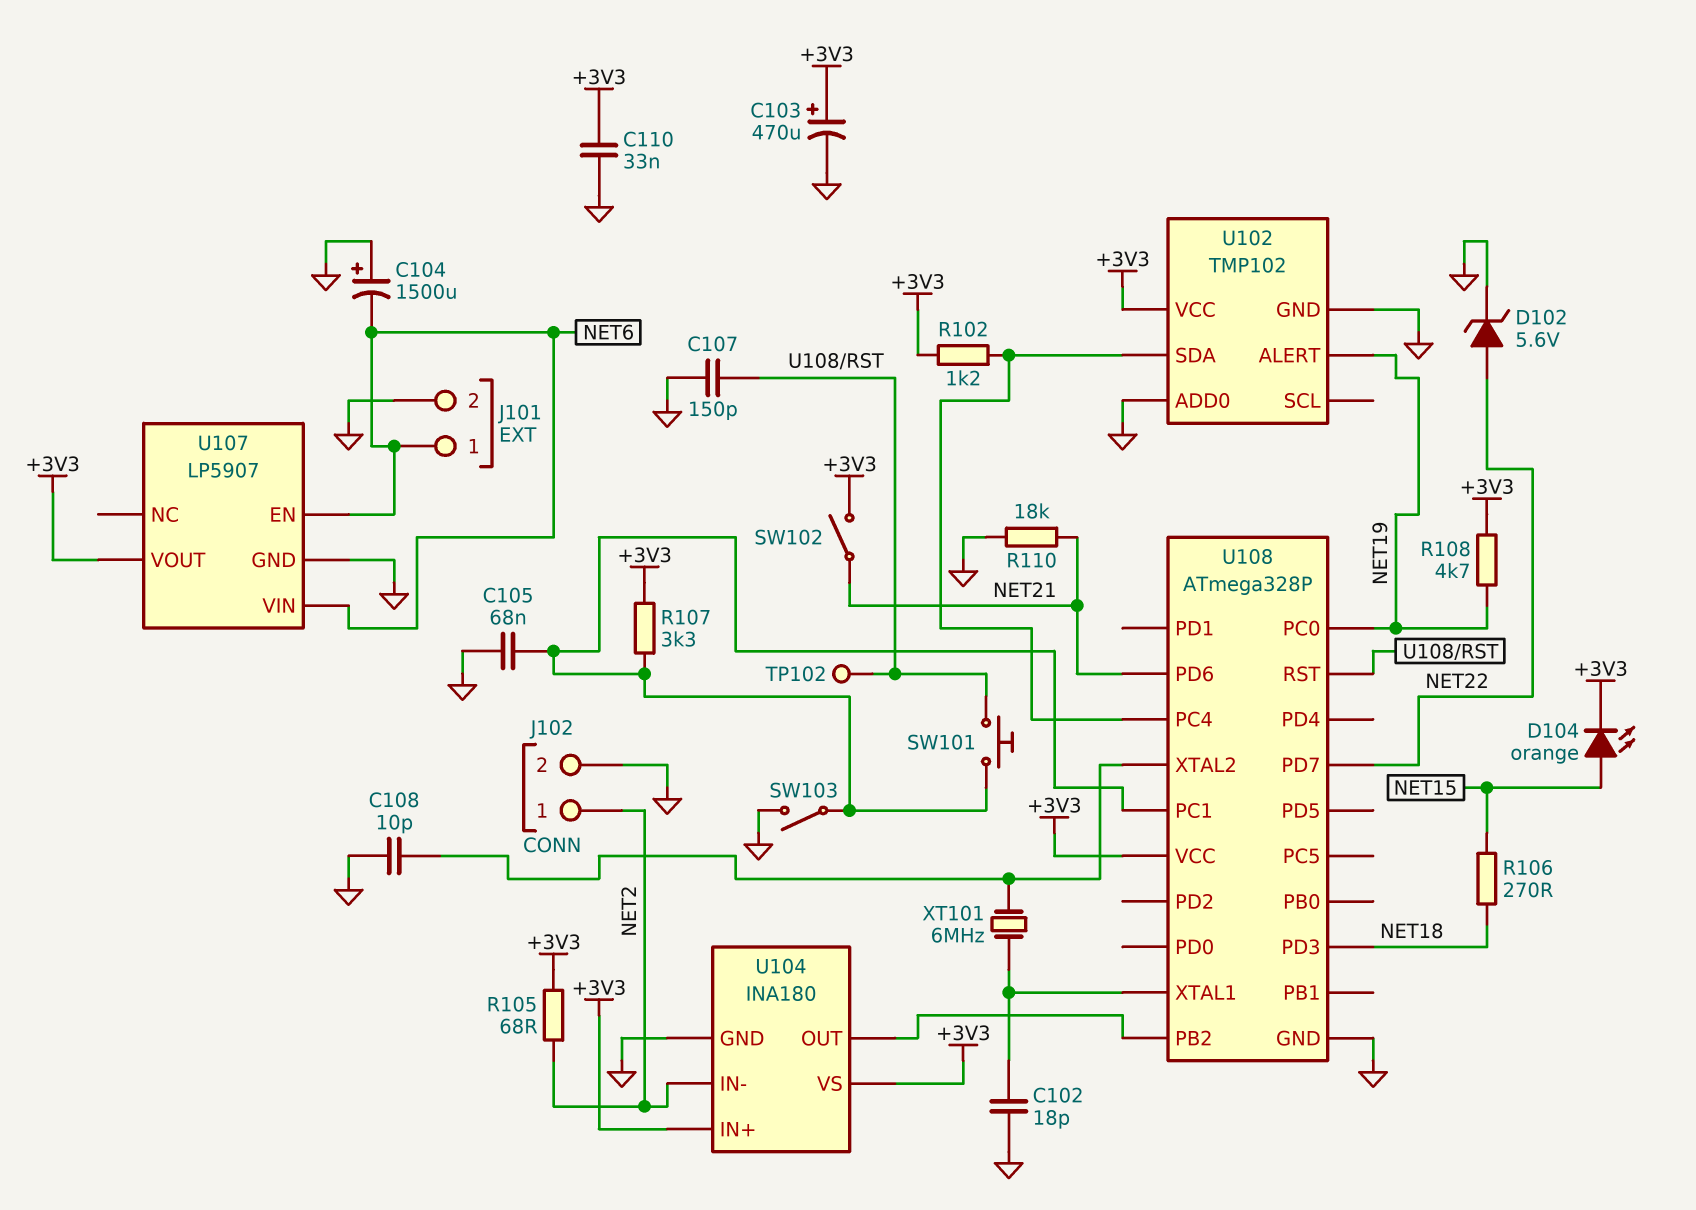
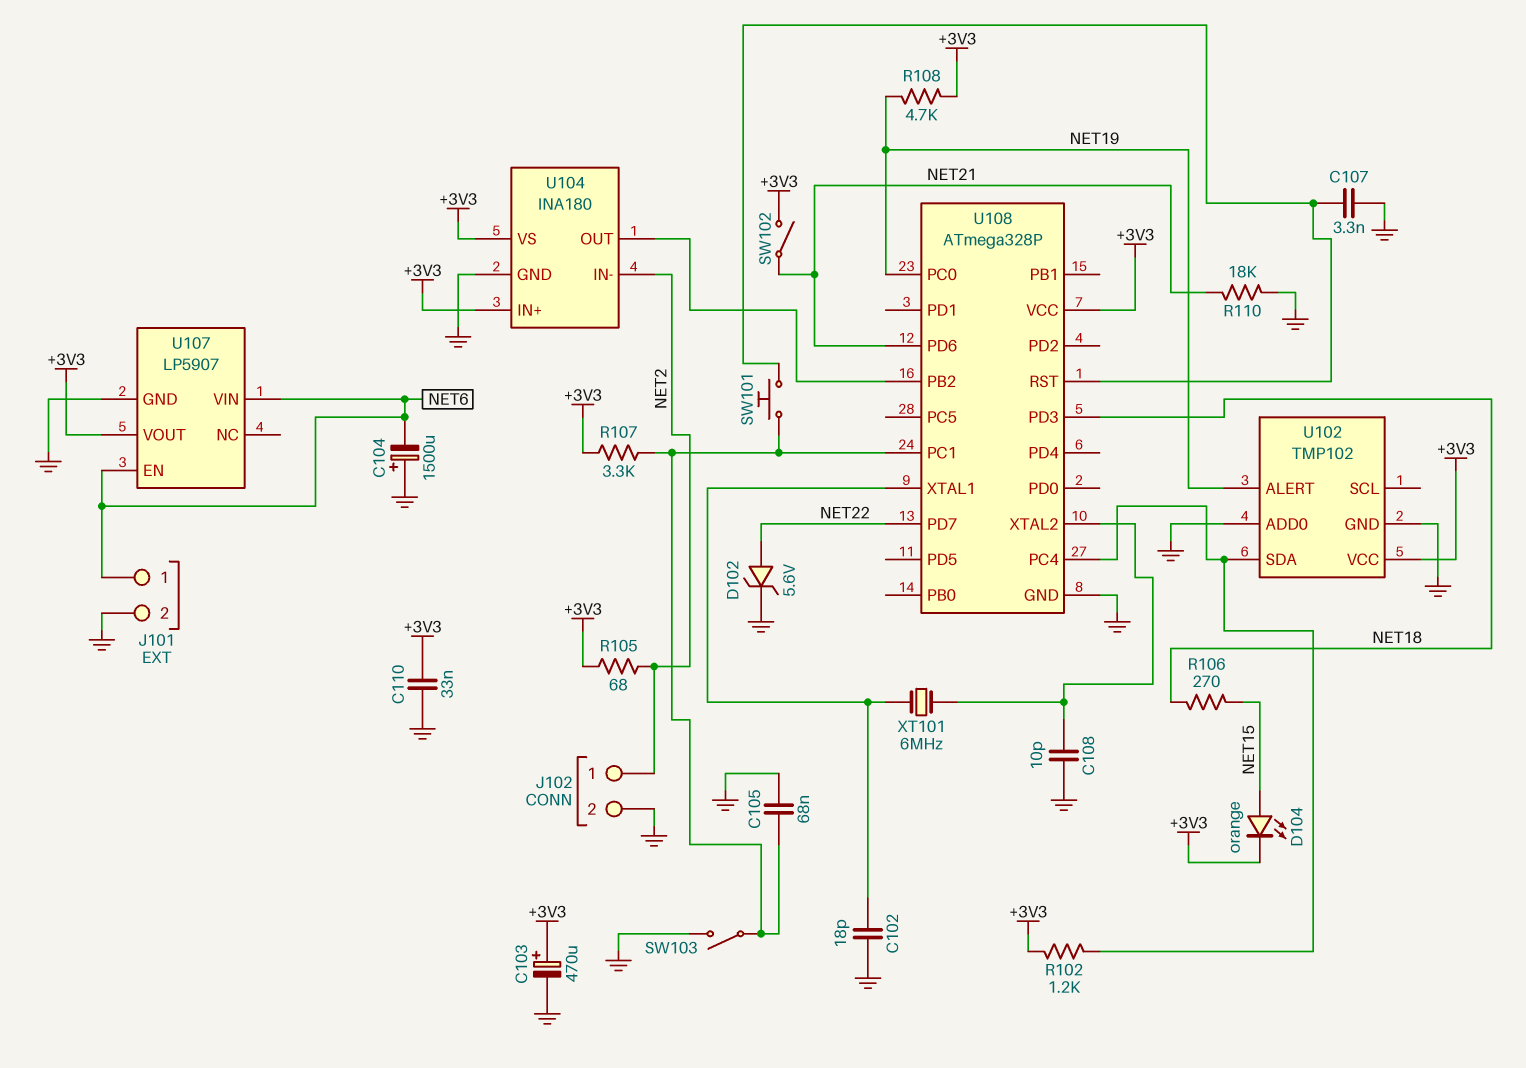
C107: 150pF (GND, U108/RST) -> 3.3nF (GND, U108/RST)
TP102: test point (U108/RST) -> none

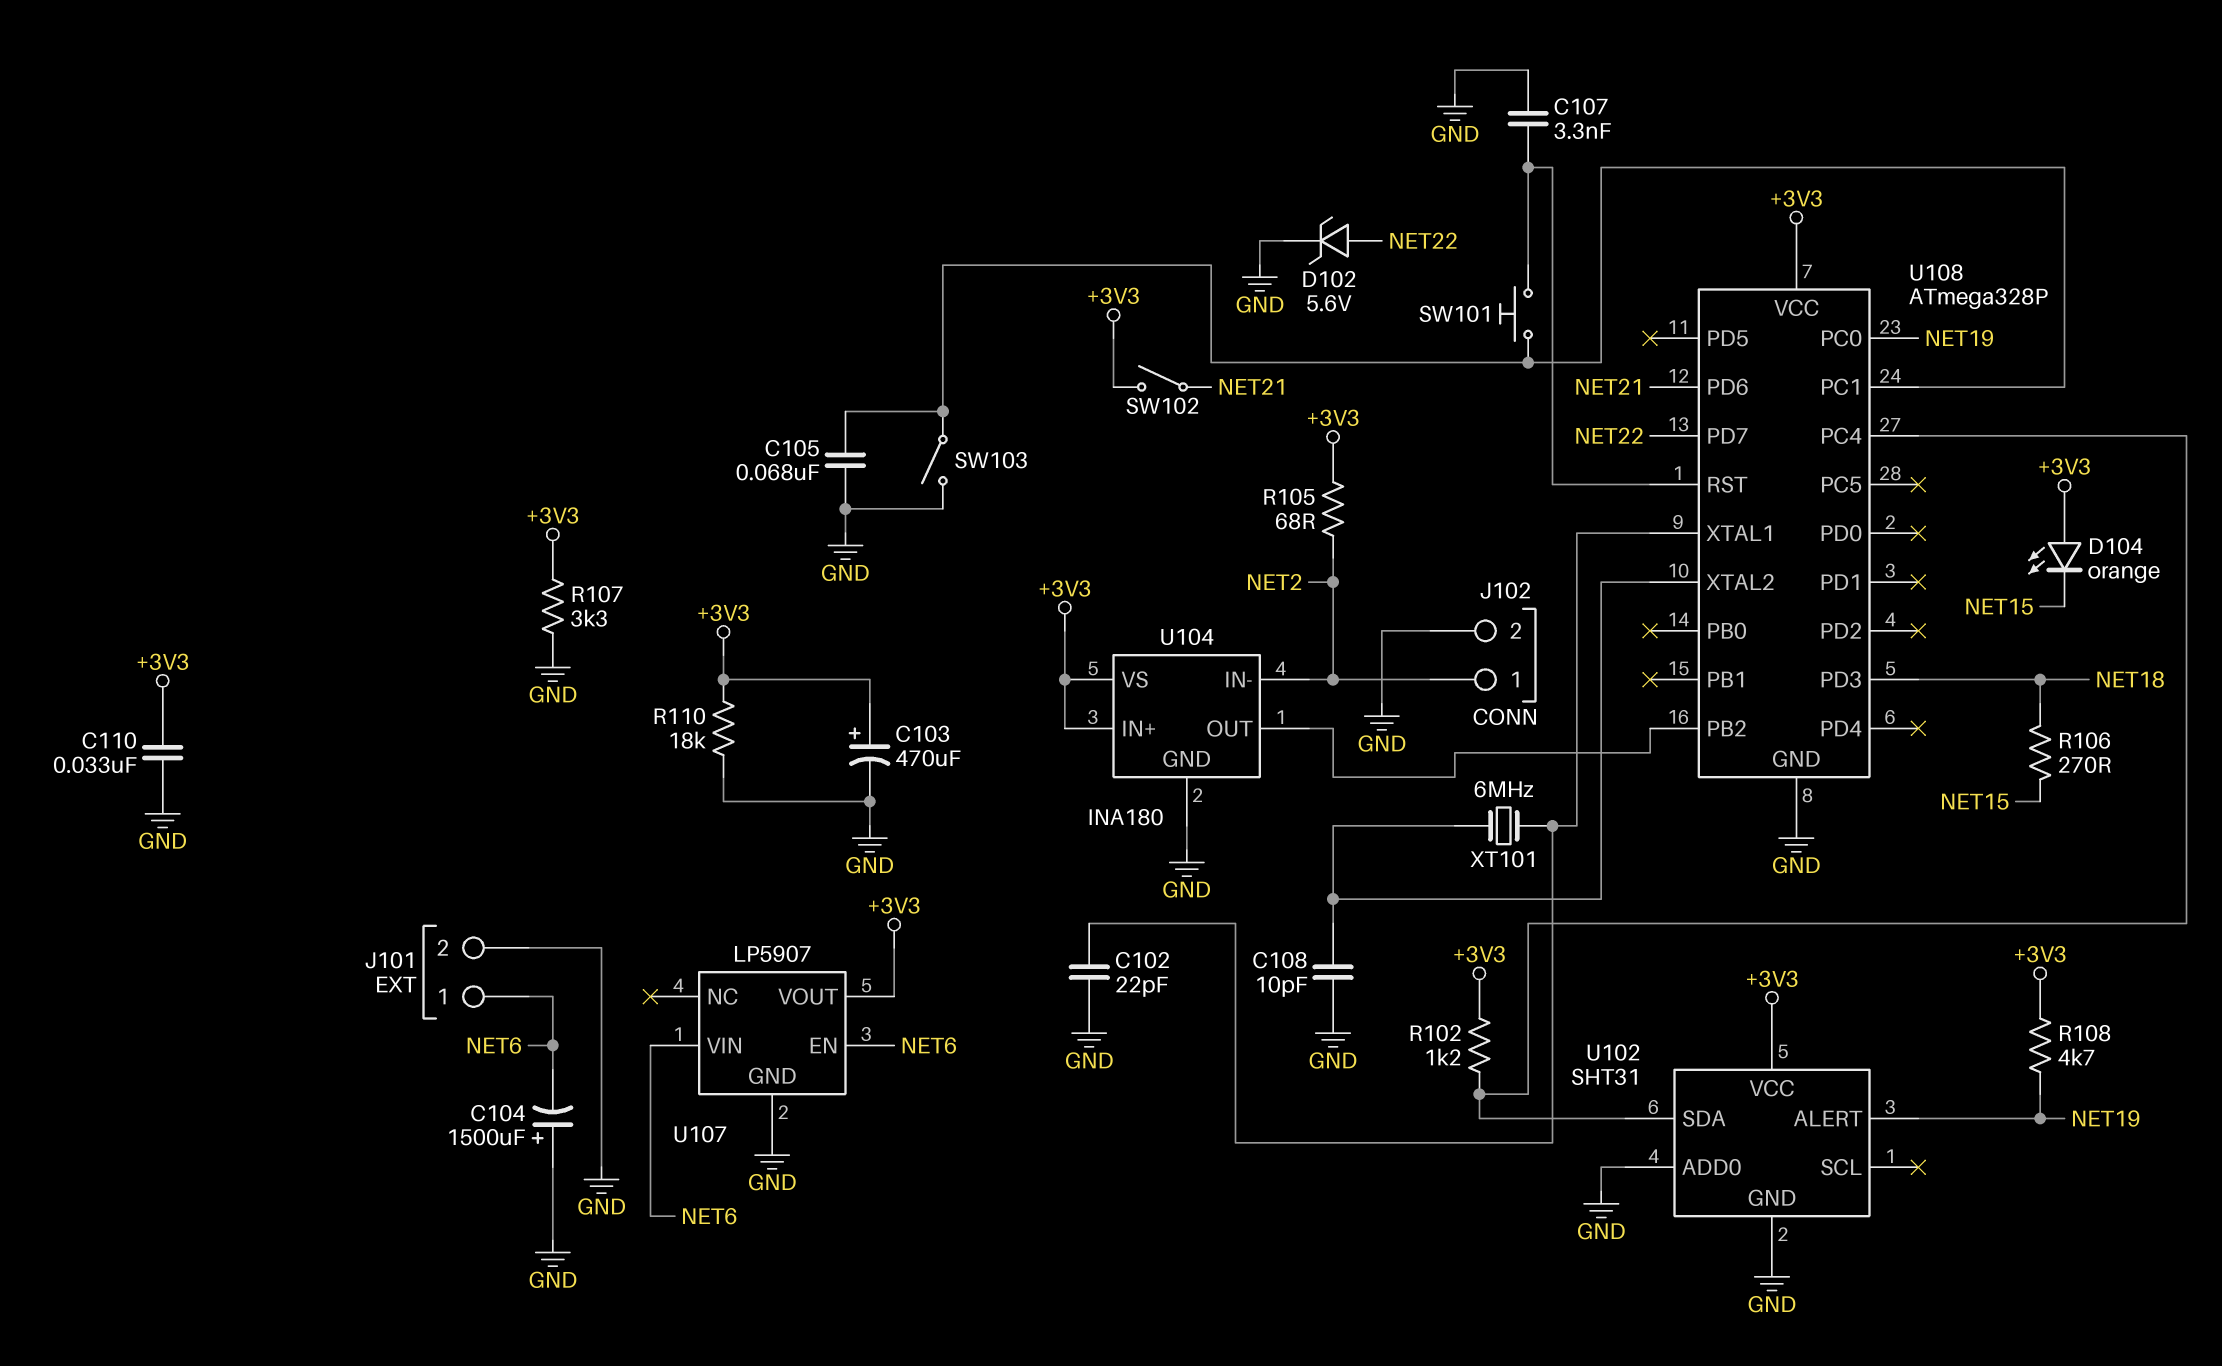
C102: 18pF (GND, U108/XTAL1) -> 22pF (GND, U108/XTAL1)
D104: LED orange (A NET15, K +3V3) -> LED orange (A +3V3, K NET15)
R107: 3.3k (+3V3, U108/PC1) -> 3.3k (+3V3, GND)
R110: 18k (GND, NET21) -> 18k (+3V3, GND)
U102: TMP102 -> SHT31

